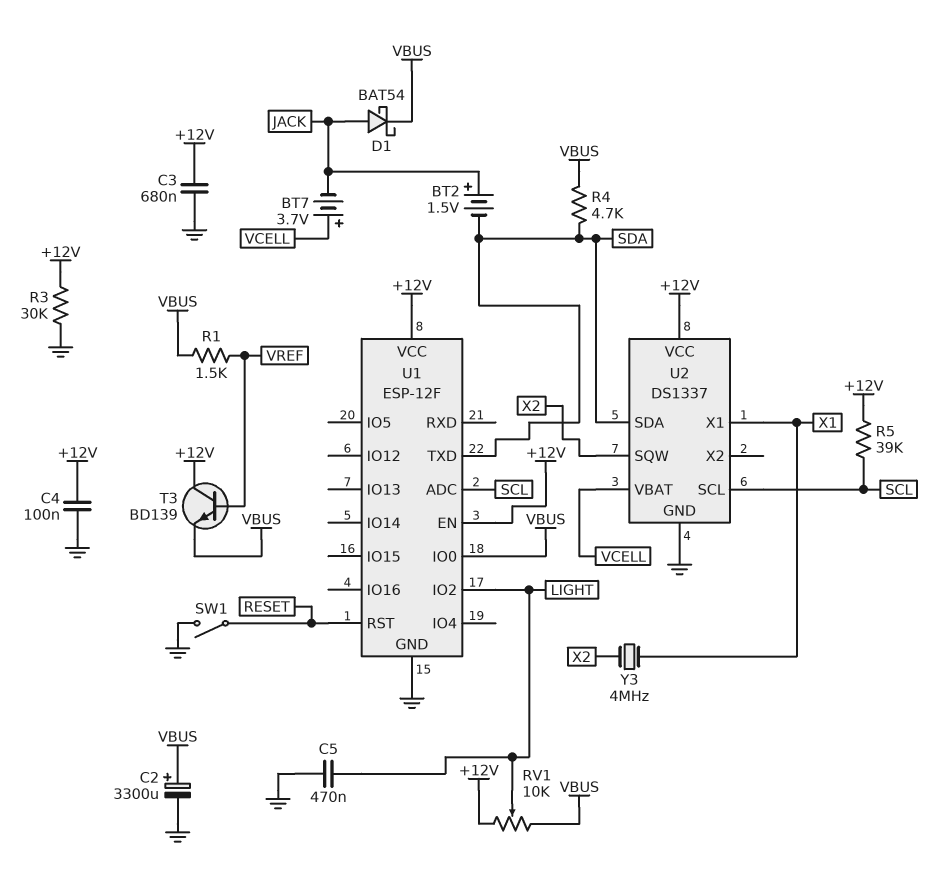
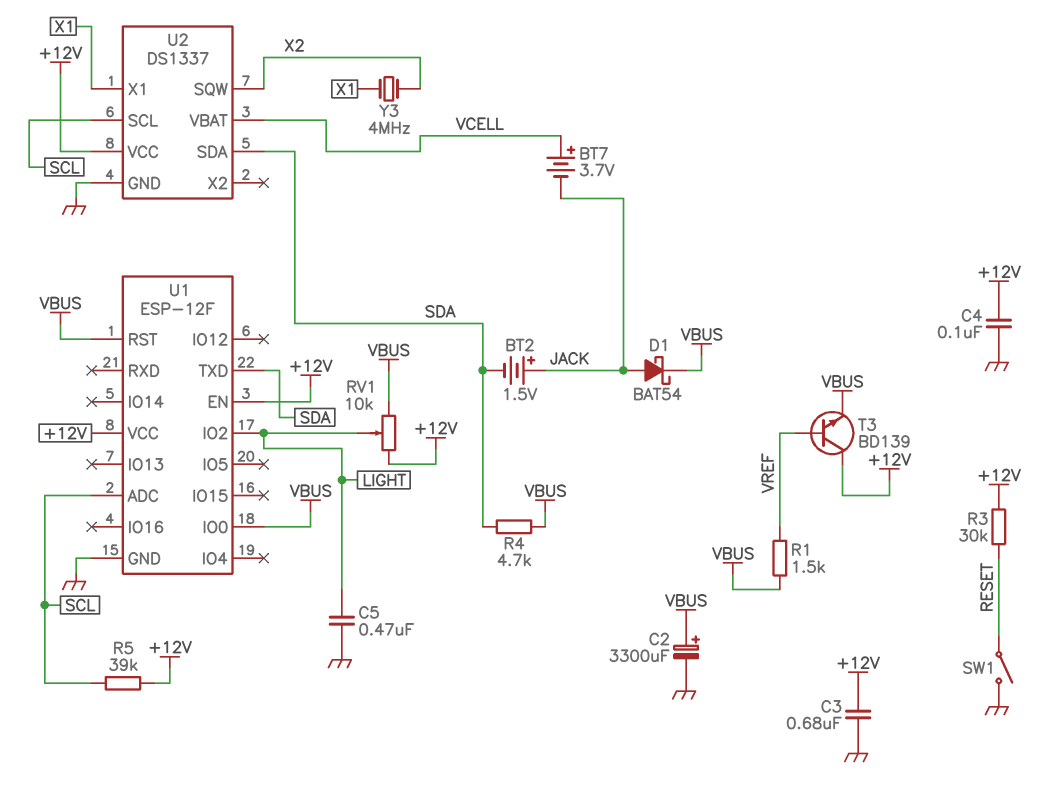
R3: 30k (+12V, GND) -> 30k (+12V, RESET)
U1 pin RST: RESET -> VBUS

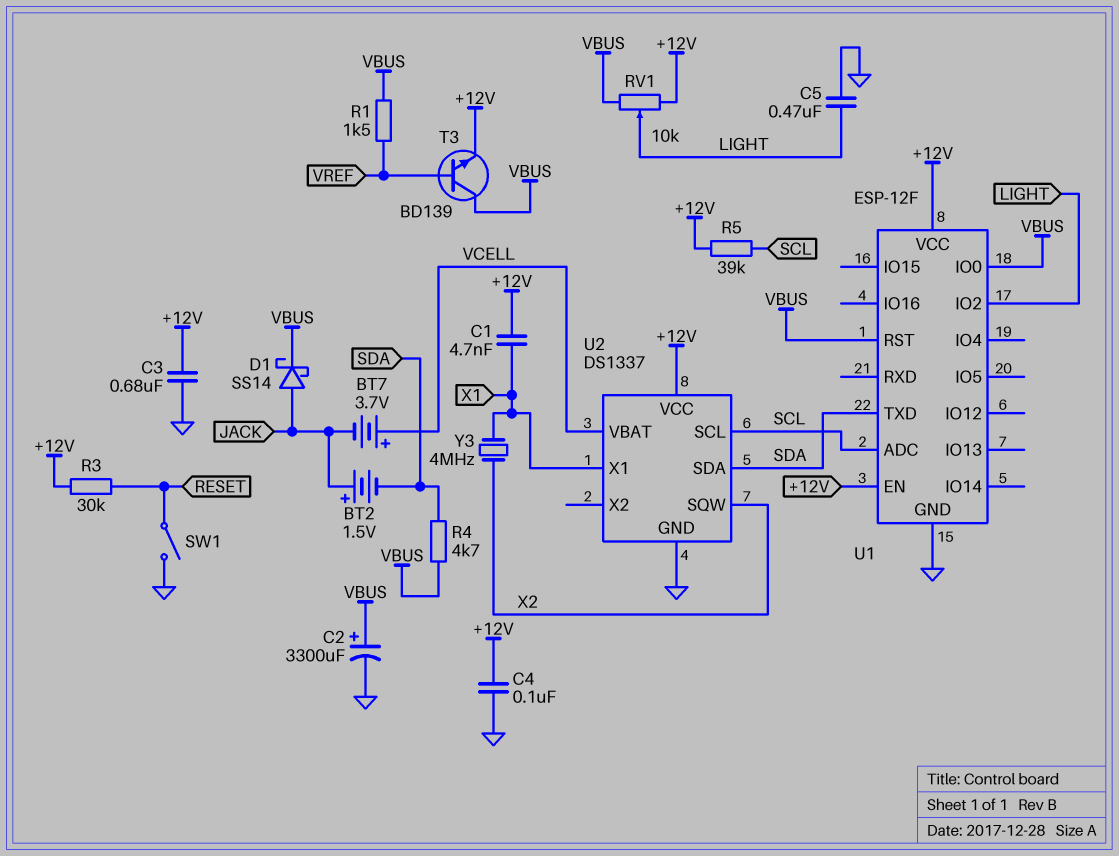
C1: none -> 4.7nF (+12V, X1)
D1: schottky BAT54 (A JACK, K VBUS) -> schottky SS14 (A JACK, K VBUS)
T3: NPN BD139 (B VREF, C +12V, E VBUS) -> NPN BD139 (B VREF, C VBUS, E +12V)

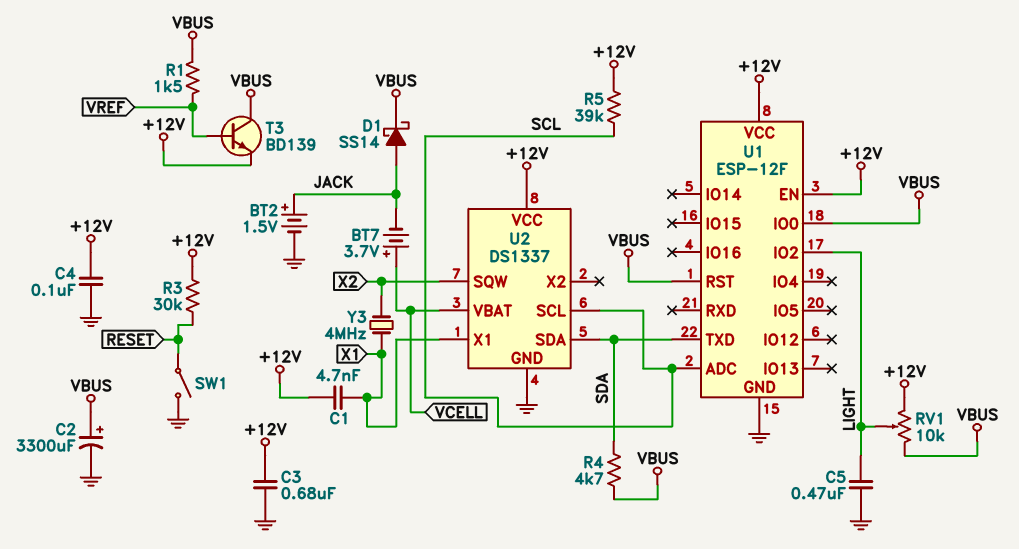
BT2: 1.5V (plus JACK, minus SDA) -> 1.5V (plus JACK, minus GND)

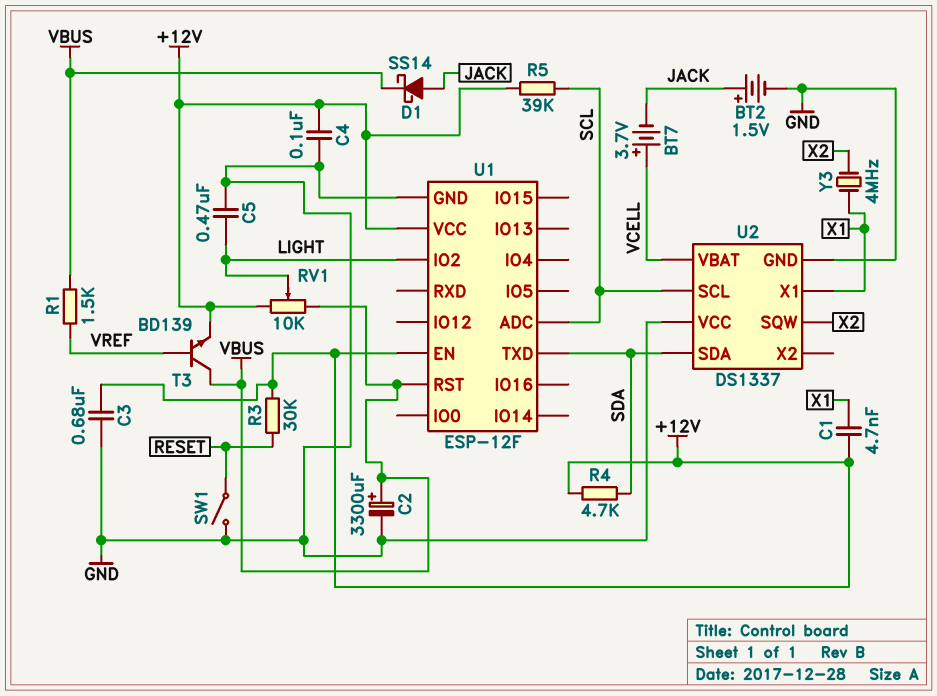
R4: 4.7k (SDA, VBUS) -> 4.7k (+12V, SDA)
U1 pin IO0: VBUS -> none
U2 pin VCC: +12V -> GND

